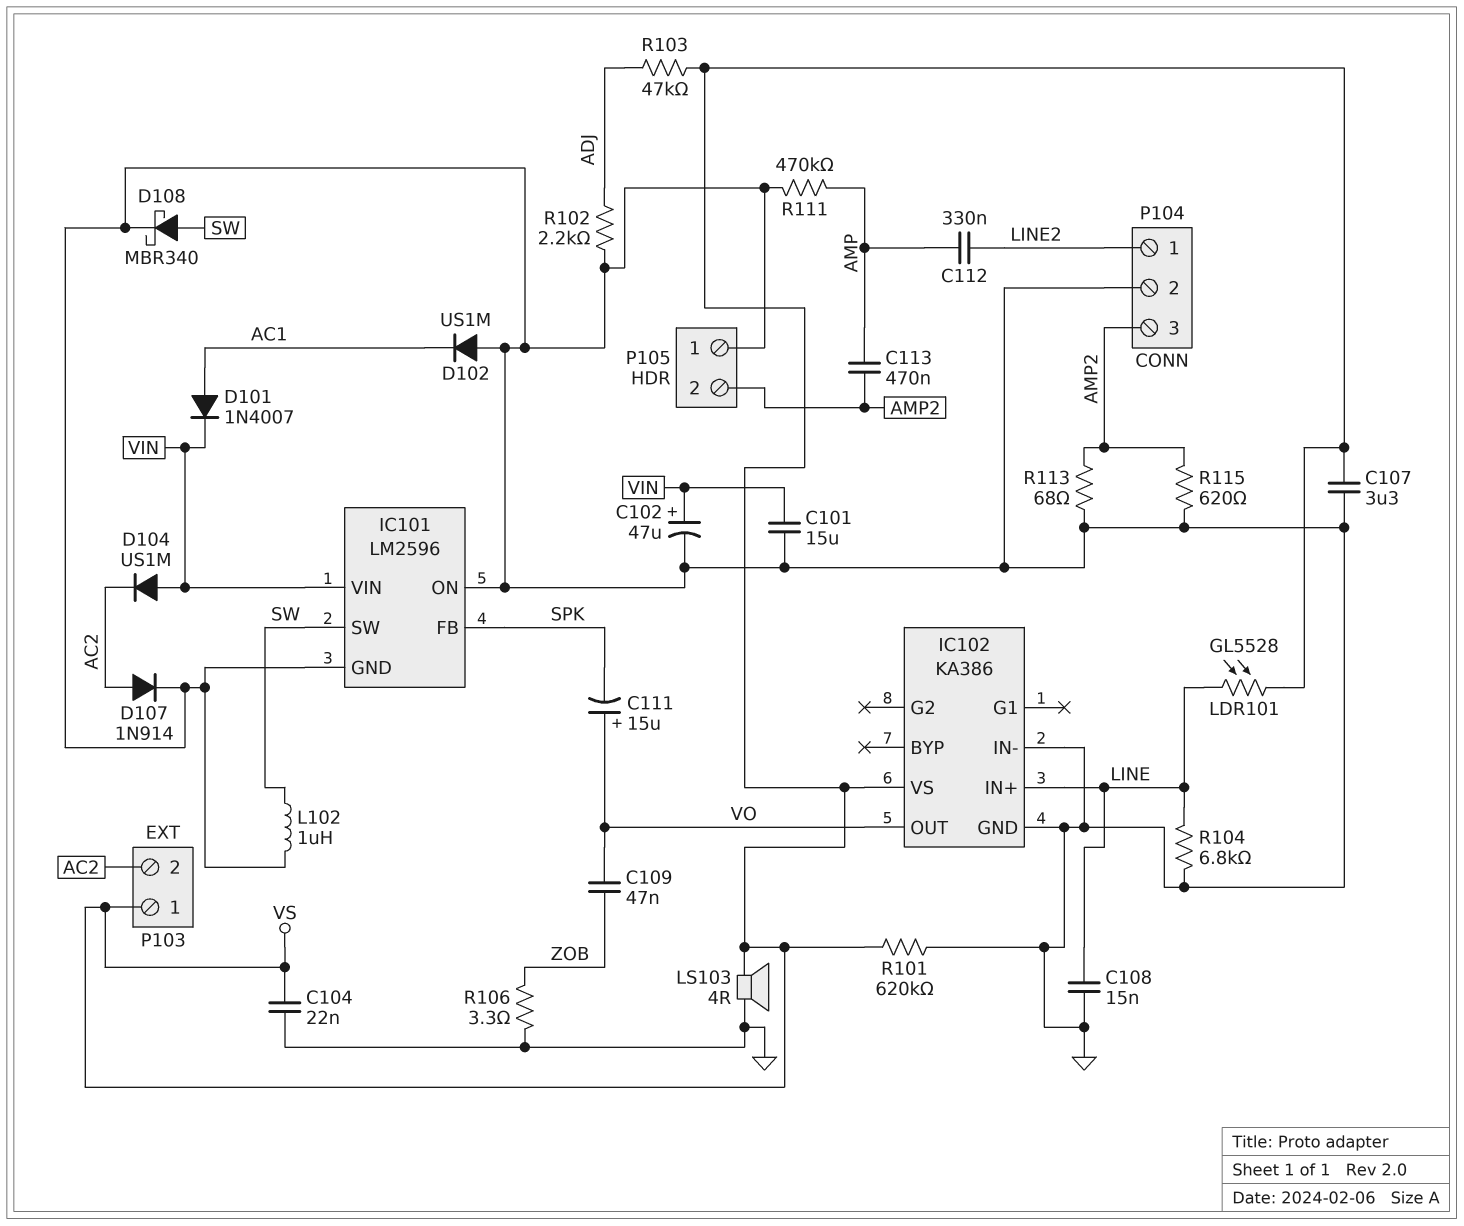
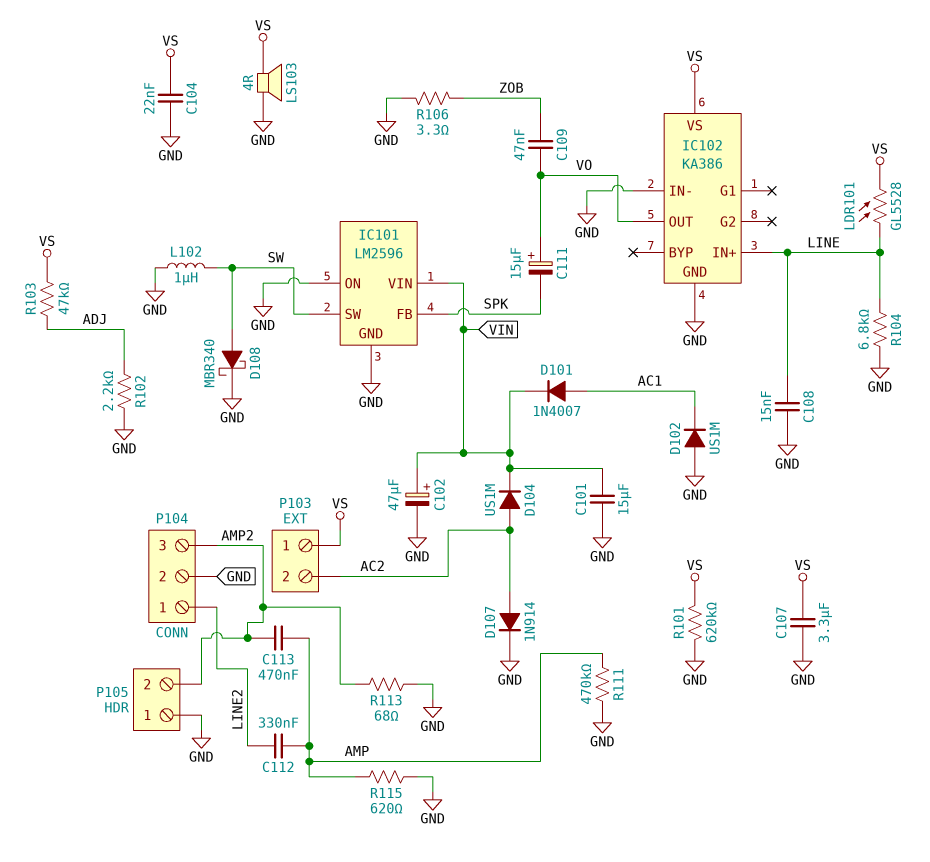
D104: diode US1M (A VIN, K AC2) -> diode US1M (A AC2, K VIN)
R115: 620 (AMP2, GND) -> 620 (AMP, GND)

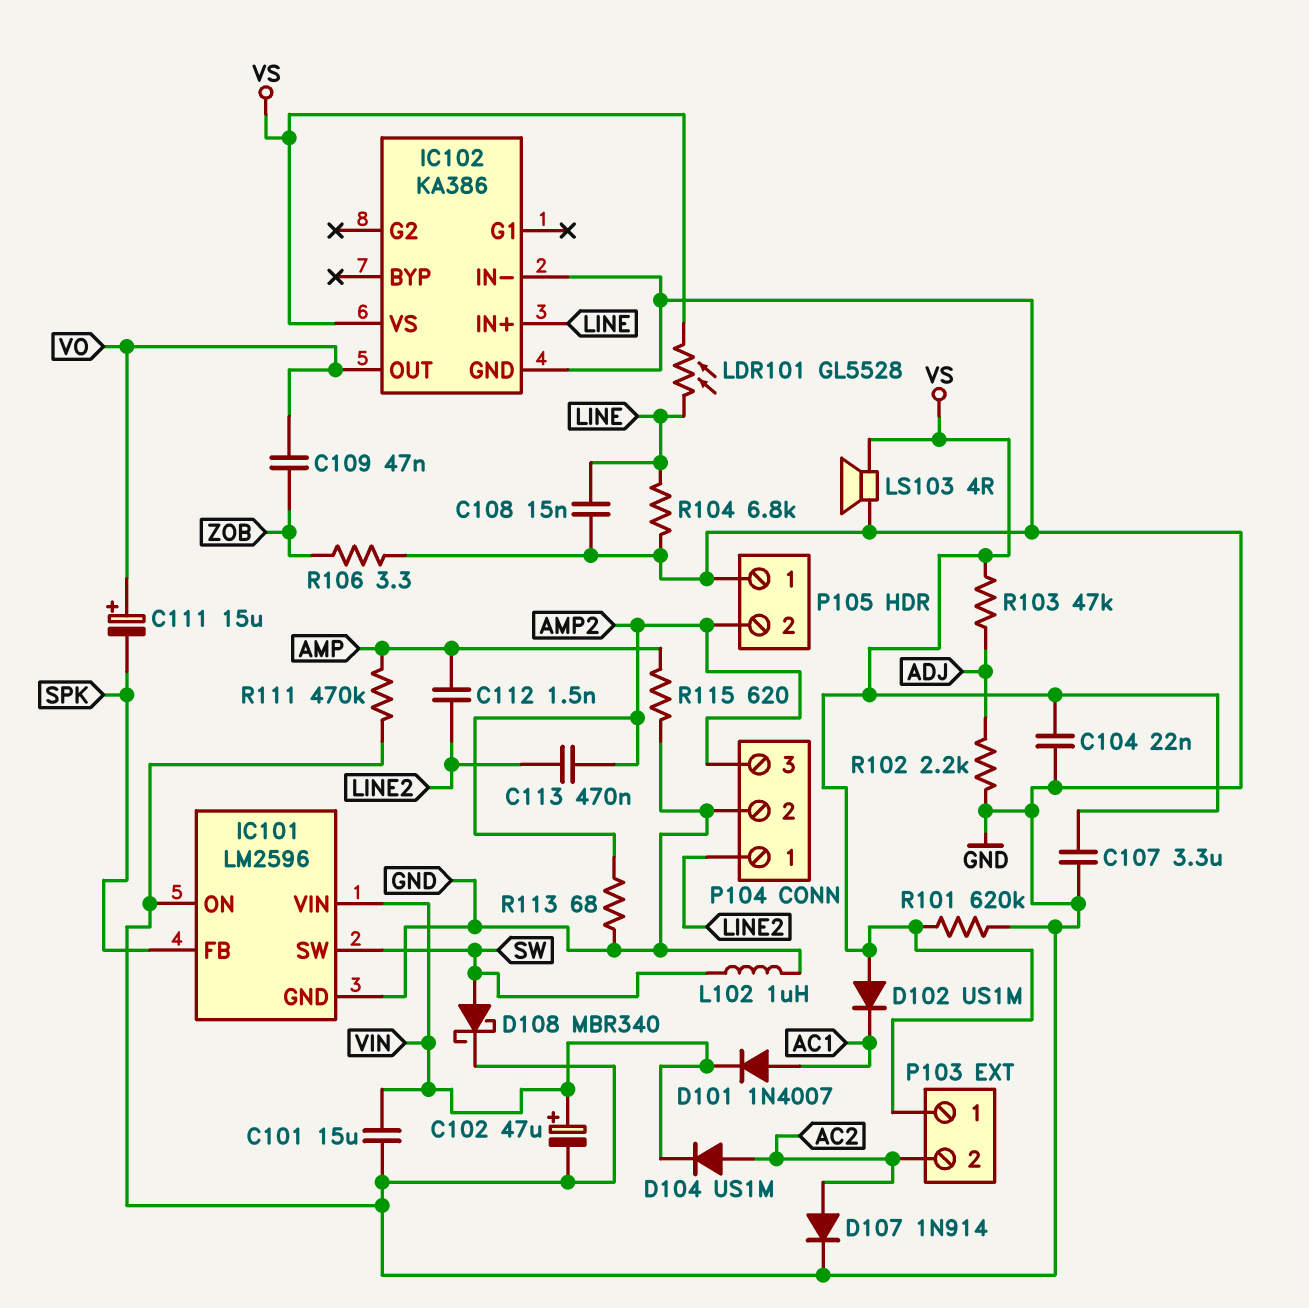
C112: 330nF (AMP, LINE2) -> 1.5nF (AMP, LINE2)
C113: 470nF (AMP, AMP2) -> 470nF (AMP2, LINE2)
D102: diode US1M (A GND, K AC1) -> diode US1M (A VS, K AC1)

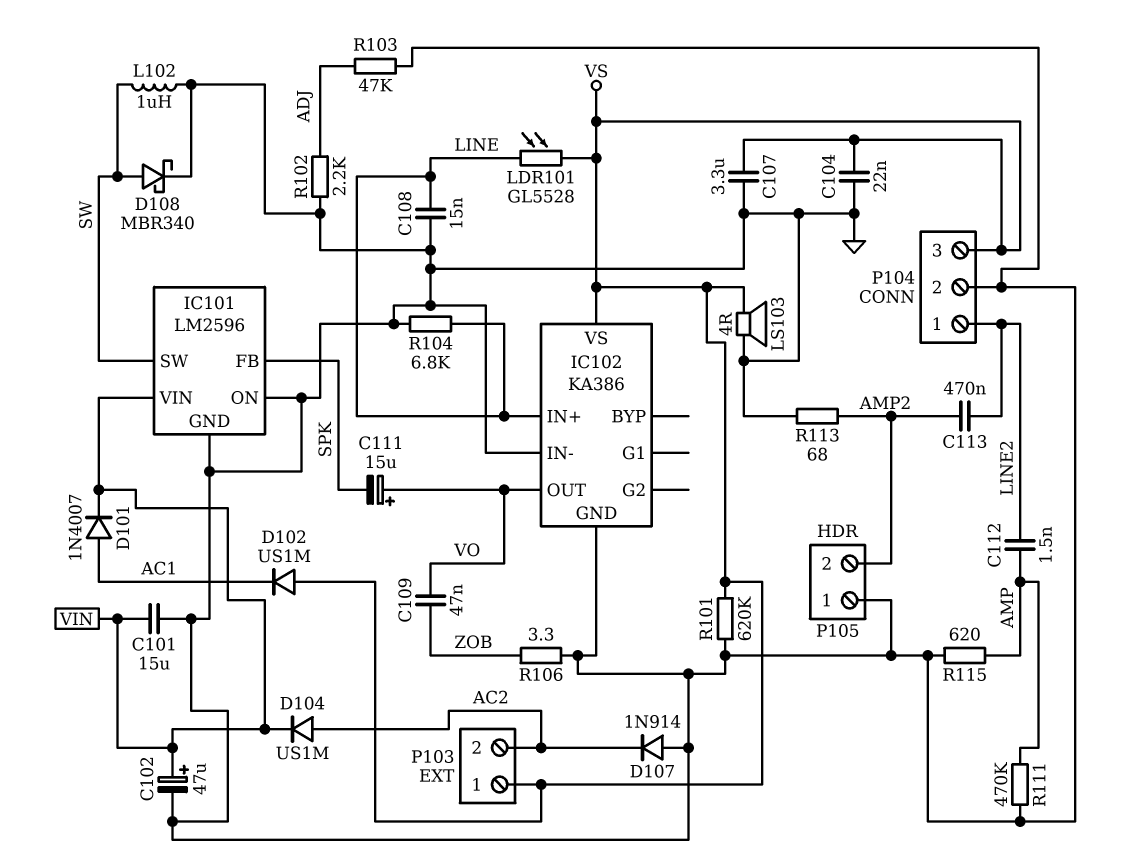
D107: diode 1N914 (A AC2, K GND) -> diode 1N914 (A GND, K AC2)
P104 pin 3: AMP2 -> VS
R103: 47k (ADJ, VS) -> 47k (ADJ, GND)

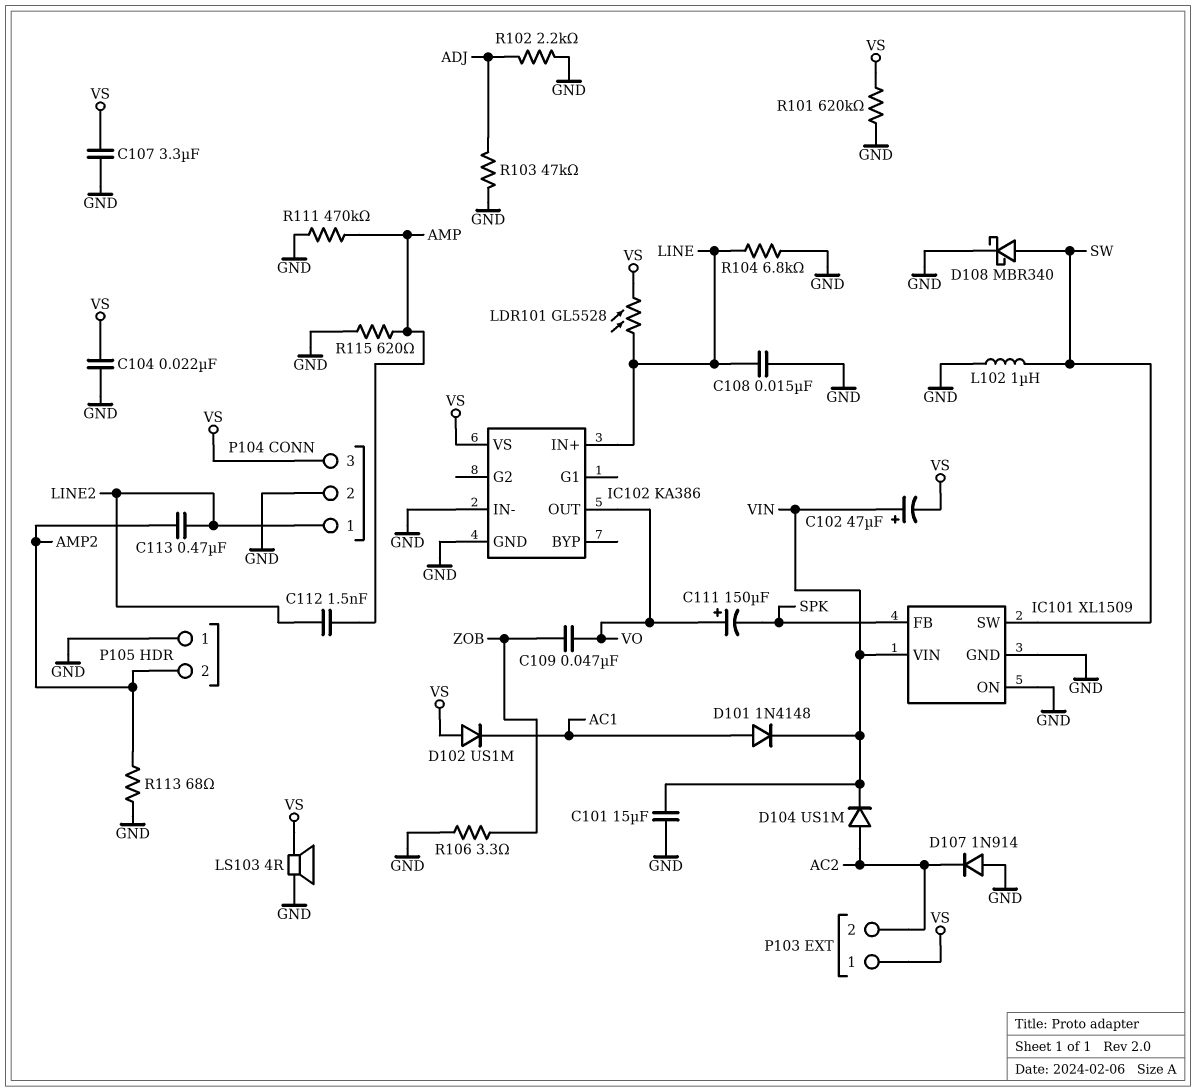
C102: 47uF (plus VIN, minus GND) -> 47uF (plus VIN, minus VS)
C111: 15uF (plus VO, minus SPK) -> 150uF (plus VO, minus SPK)
D101: diode 1N4007 (A AC1, K VIN) -> diode 1N4148 (A AC1, K VIN)
IC101: LM2596 -> XL1509

